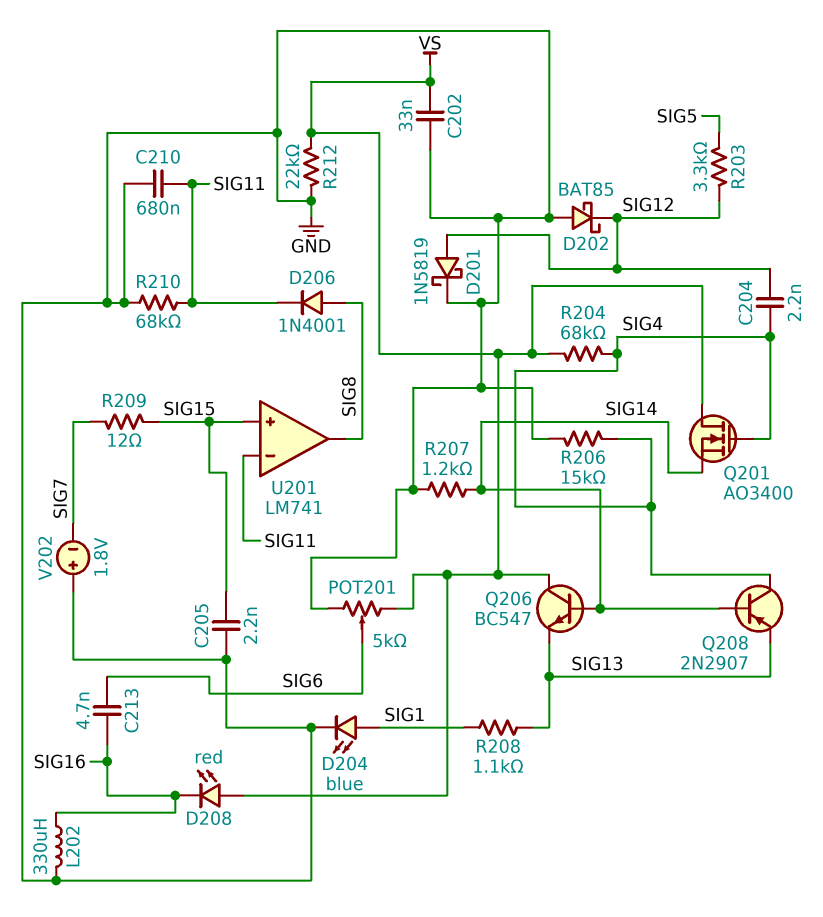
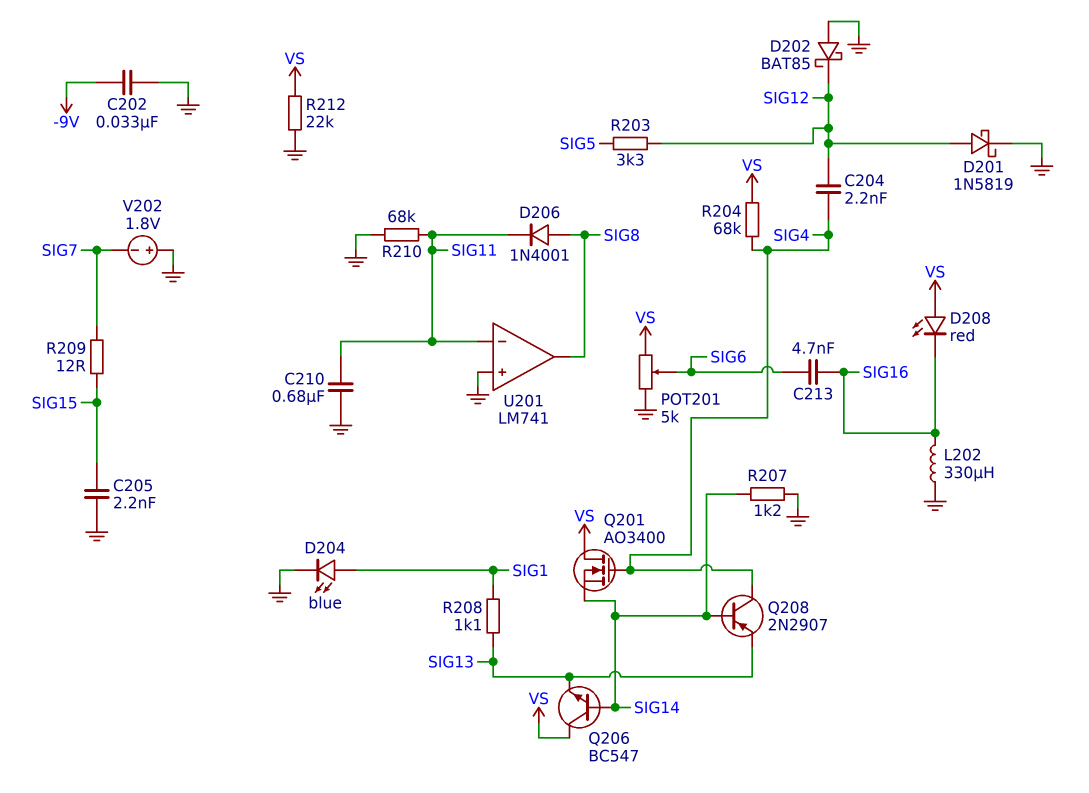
C202: 33nF (GND, VS) -> 33nF (-9V, GND)
R206: 15k (GND, SIG4) -> none
U201 pin in+: SIG15 -> GND

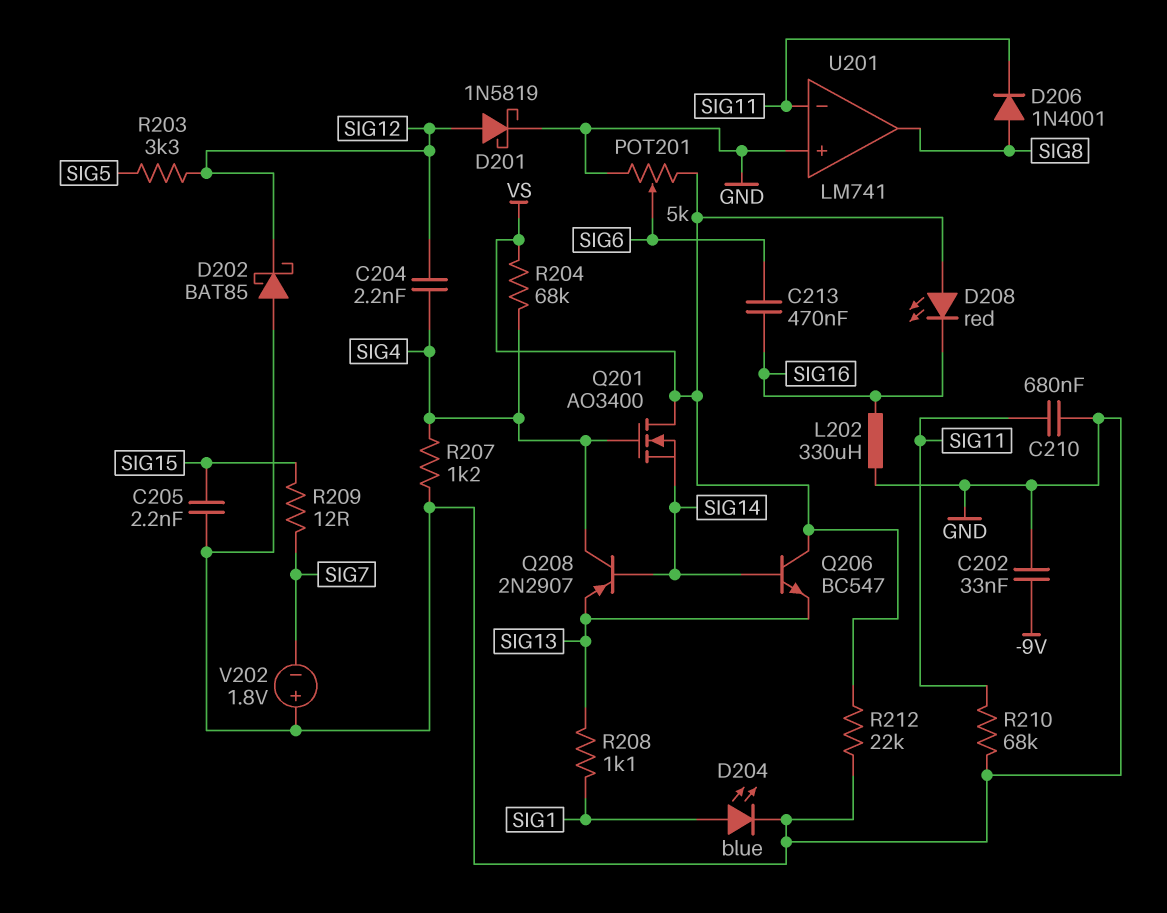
C213: 4.7nF (SIG6, SIG16) -> 470nF (SIG6, SIG16)
R207: 1.2k (GND, SIG14) -> 1.2k (GND, SIG4)

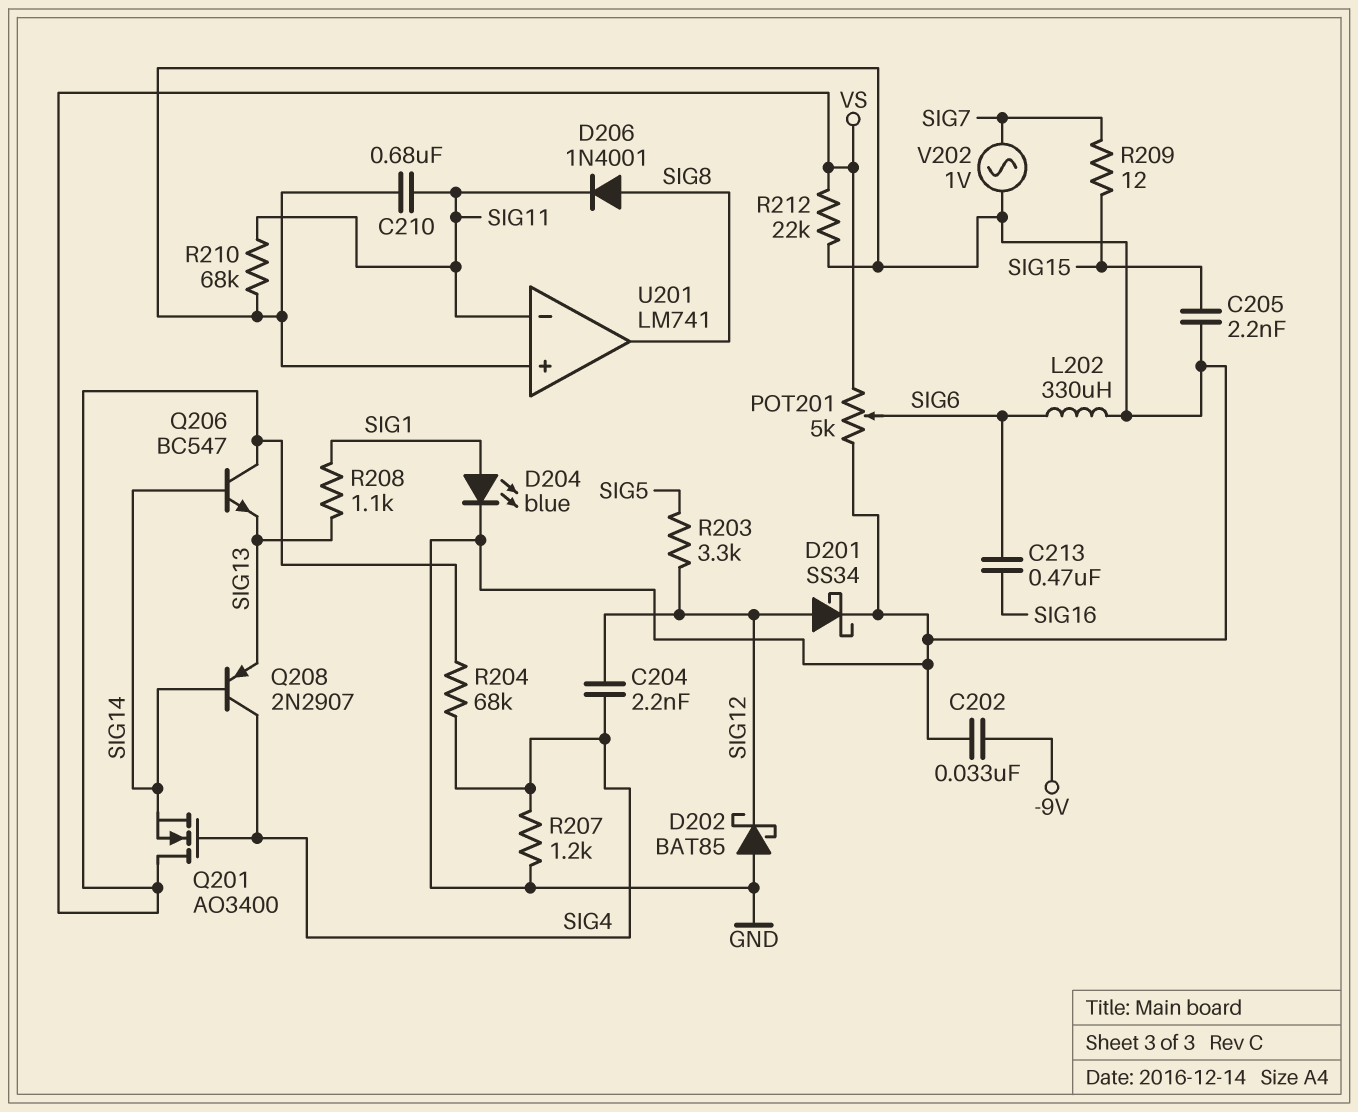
D201: schottky 1N5819 (A SIG12, K GND) -> schottky SS34 (A SIG12, K GND)
D208: LED red (A VS, K SIG16) -> none
L202: 330uH (GND, SIG16) -> 330uH (GND, SIG6)
V202: 1.8V (plus GND, minus SIG7) -> AC 1V (GND, SIG7)

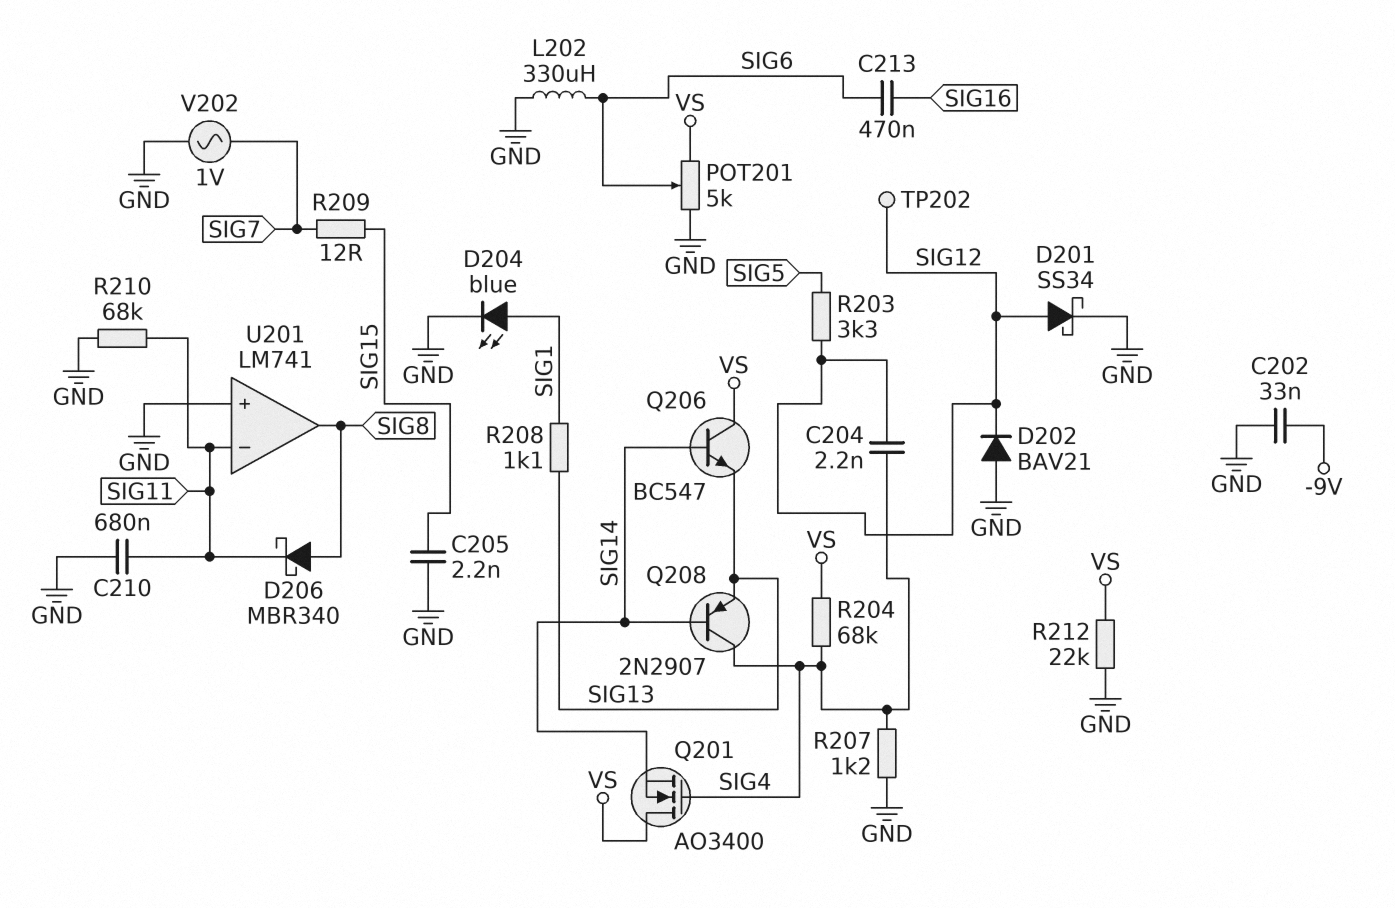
D202: schottky BAT85 (A GND, K SIG12) -> diode BAV21 (A GND, K SIG12)
D206: diode 1N4001 (A SIG8, K SIG11) -> schottky MBR340 (A SIG8, K SIG11)
TP202: none -> test point (SIG12)

